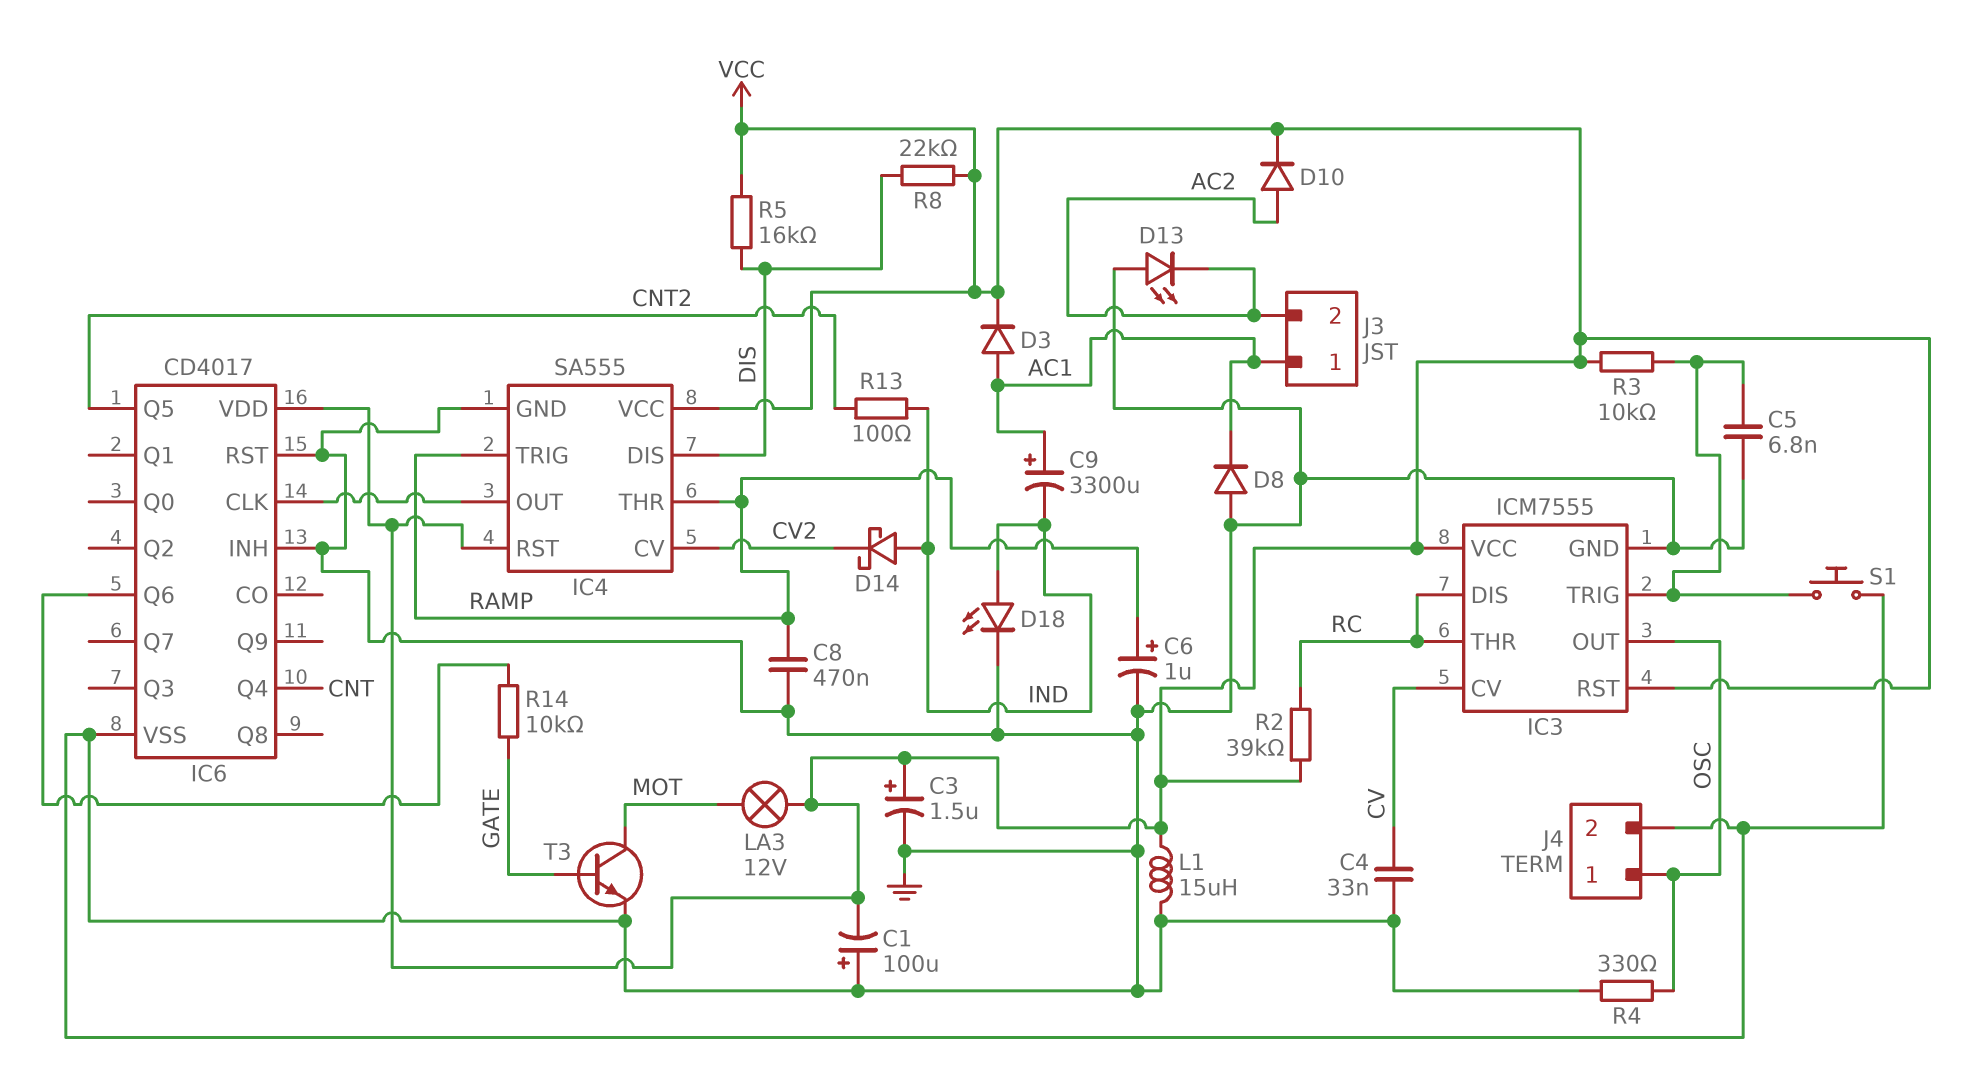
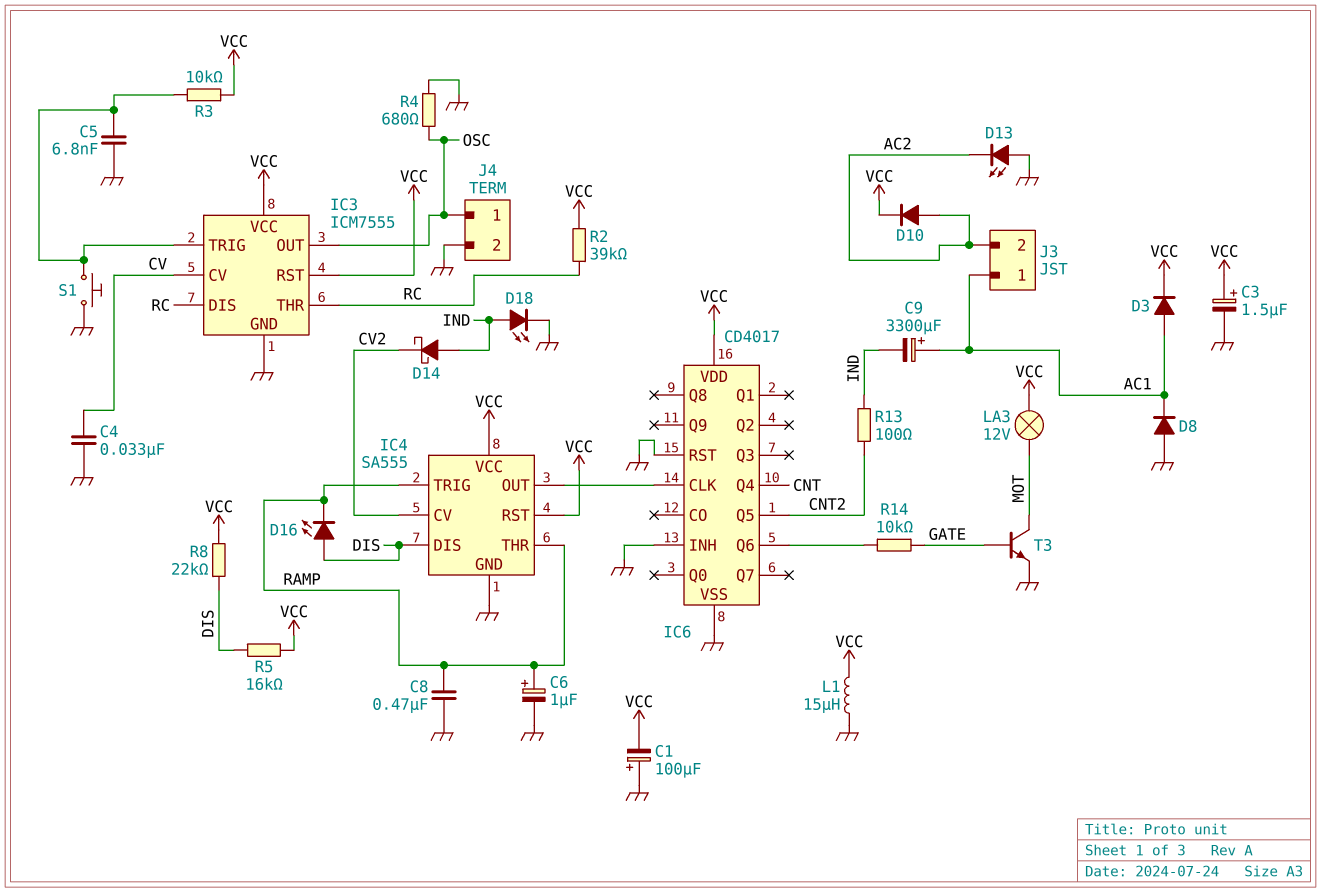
D16: none -> LED (A DIS, K RAMP)
R4: 330 (GND, OSC) -> 680 (GND, OSC)

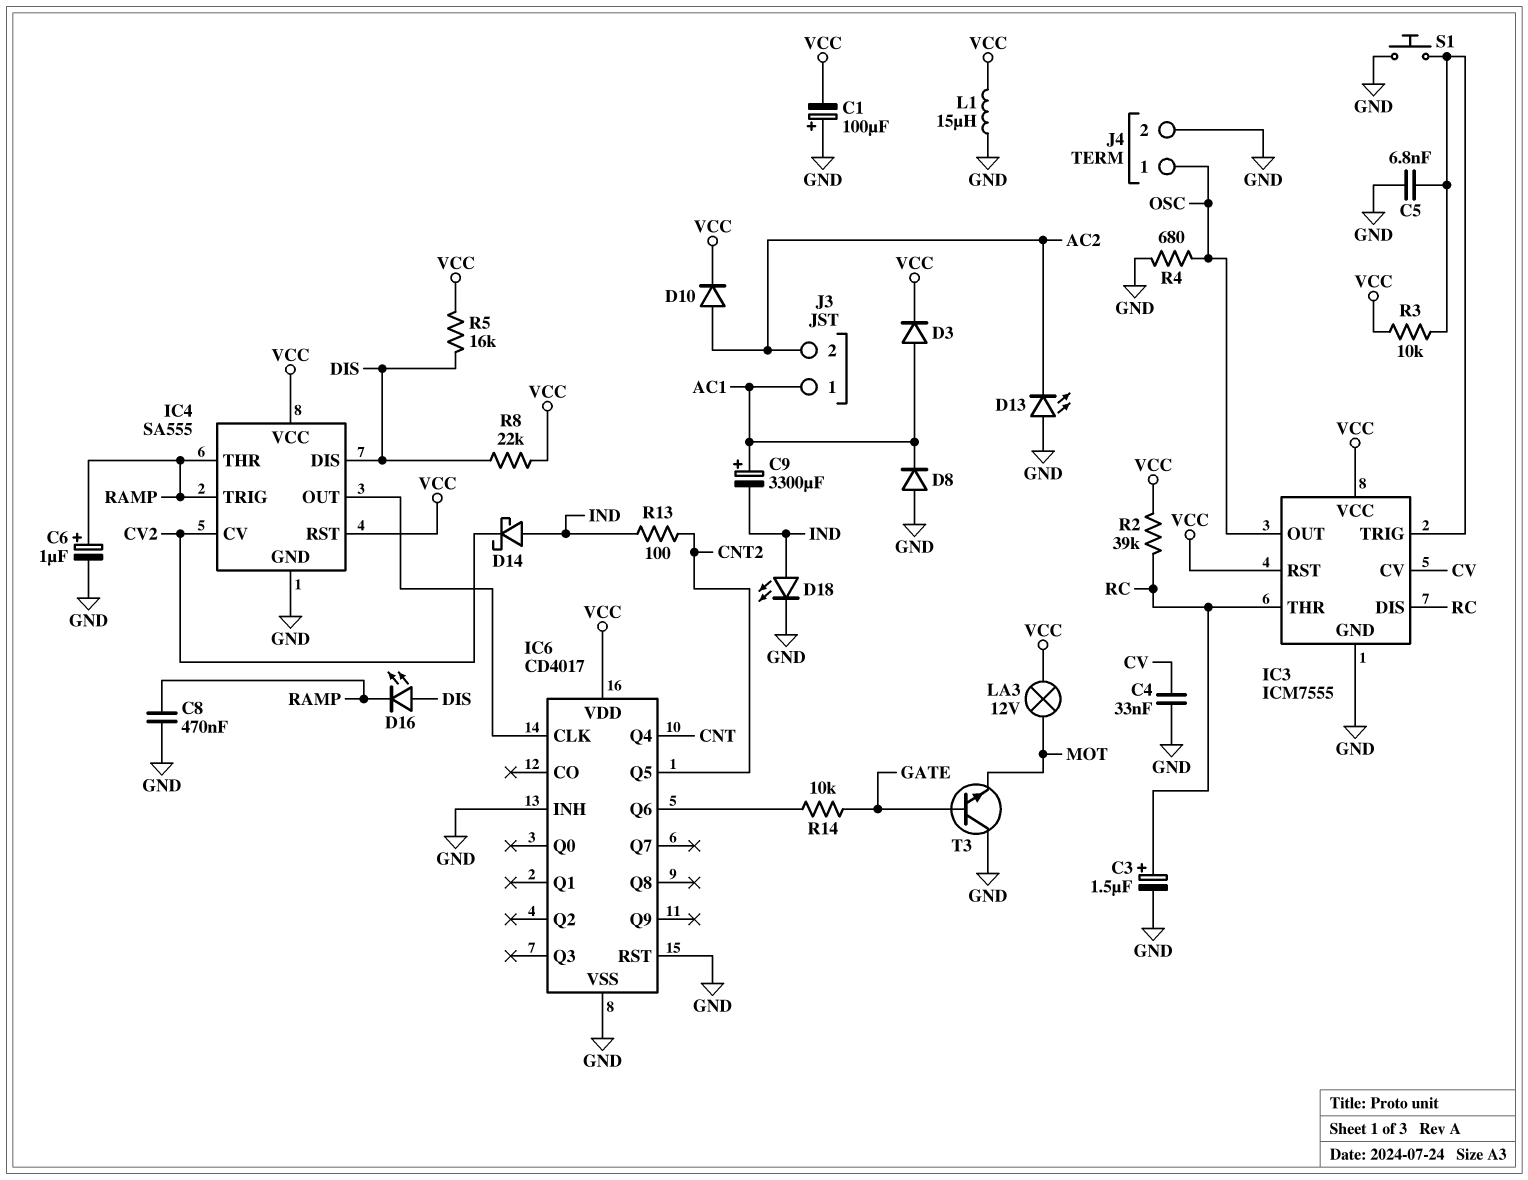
C3: 1.5uF (plus VCC, minus GND) -> 1.5uF (plus RC, minus GND)
T3: NPN (B GATE, C MOT, E GND) -> NPN (B GATE, C GND, E MOT)

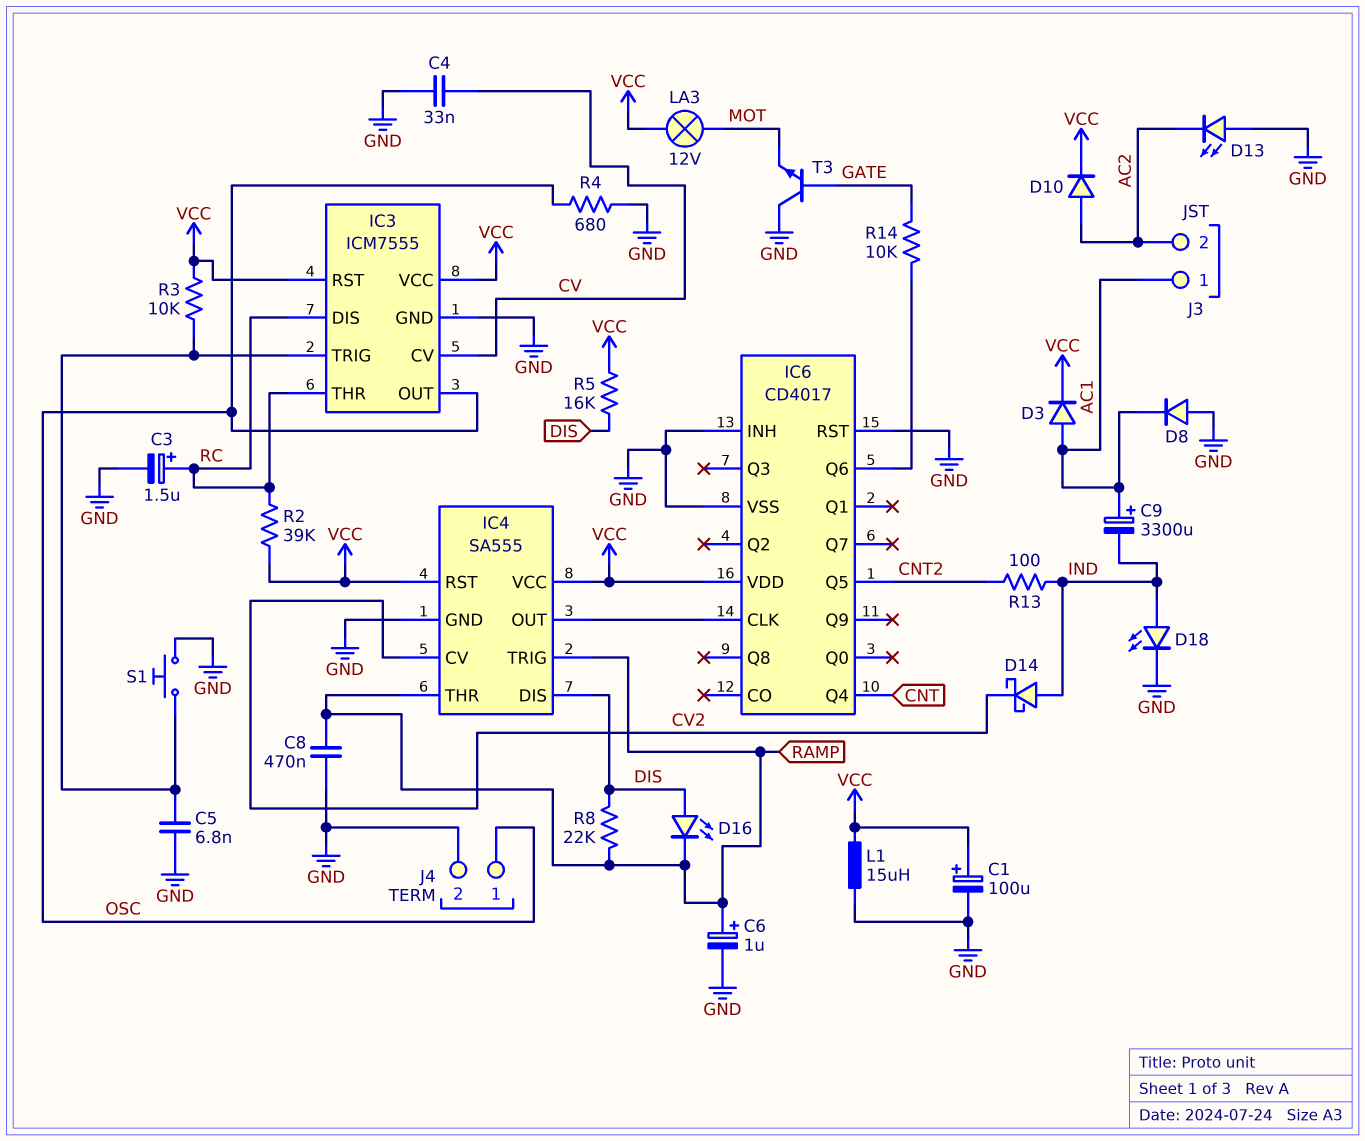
C1: 100uF (plus GND, minus VCC) -> 100uF (plus VCC, minus GND)
R8: 22k (DIS, VCC) -> 22k (DIS, RAMP)

